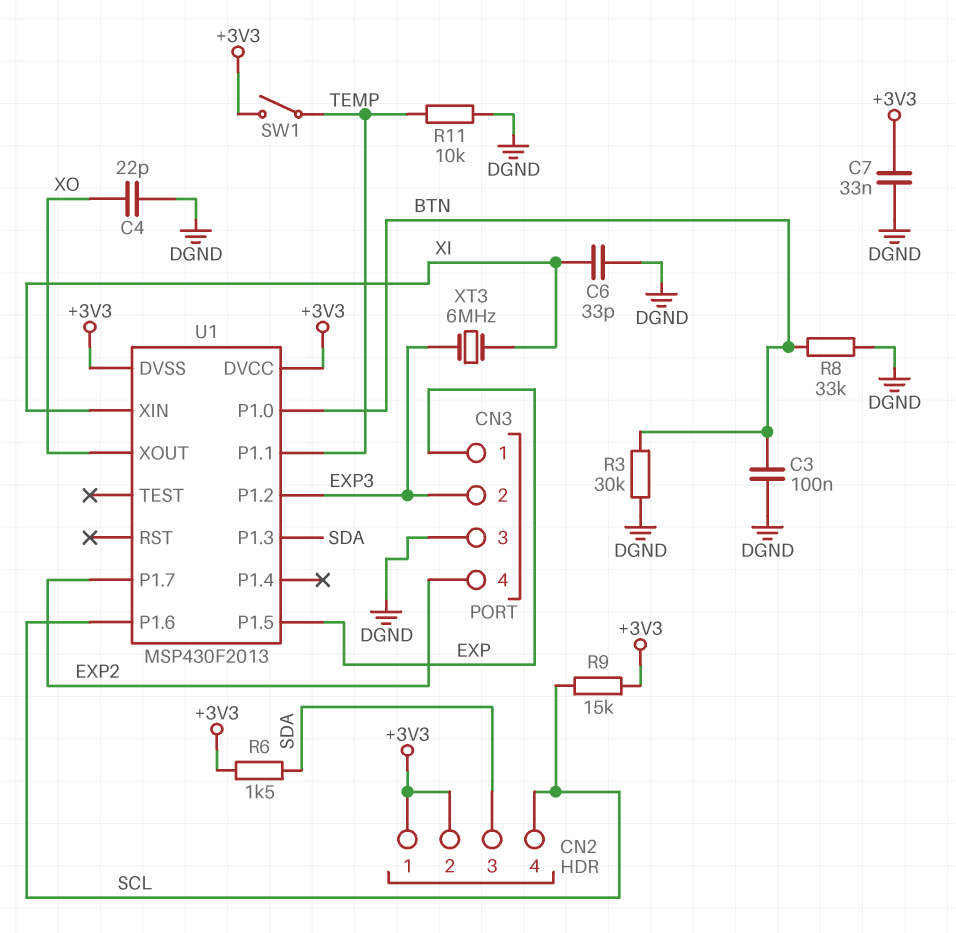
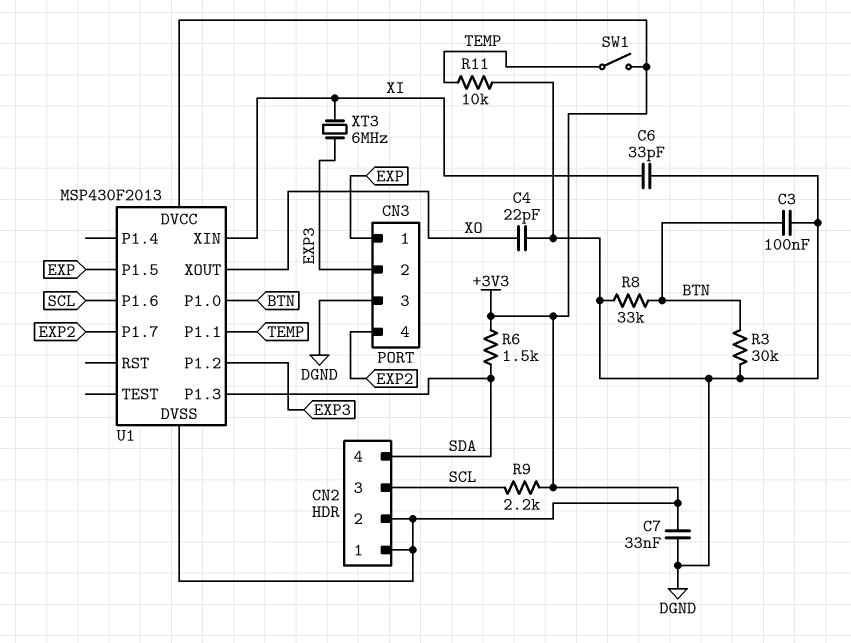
CN2 pin 3: SDA -> SCL
CN2 pin 4: SCL -> SDA
R9: 15k (+3V3, SCL) -> 2.2k (+3V3, SCL)

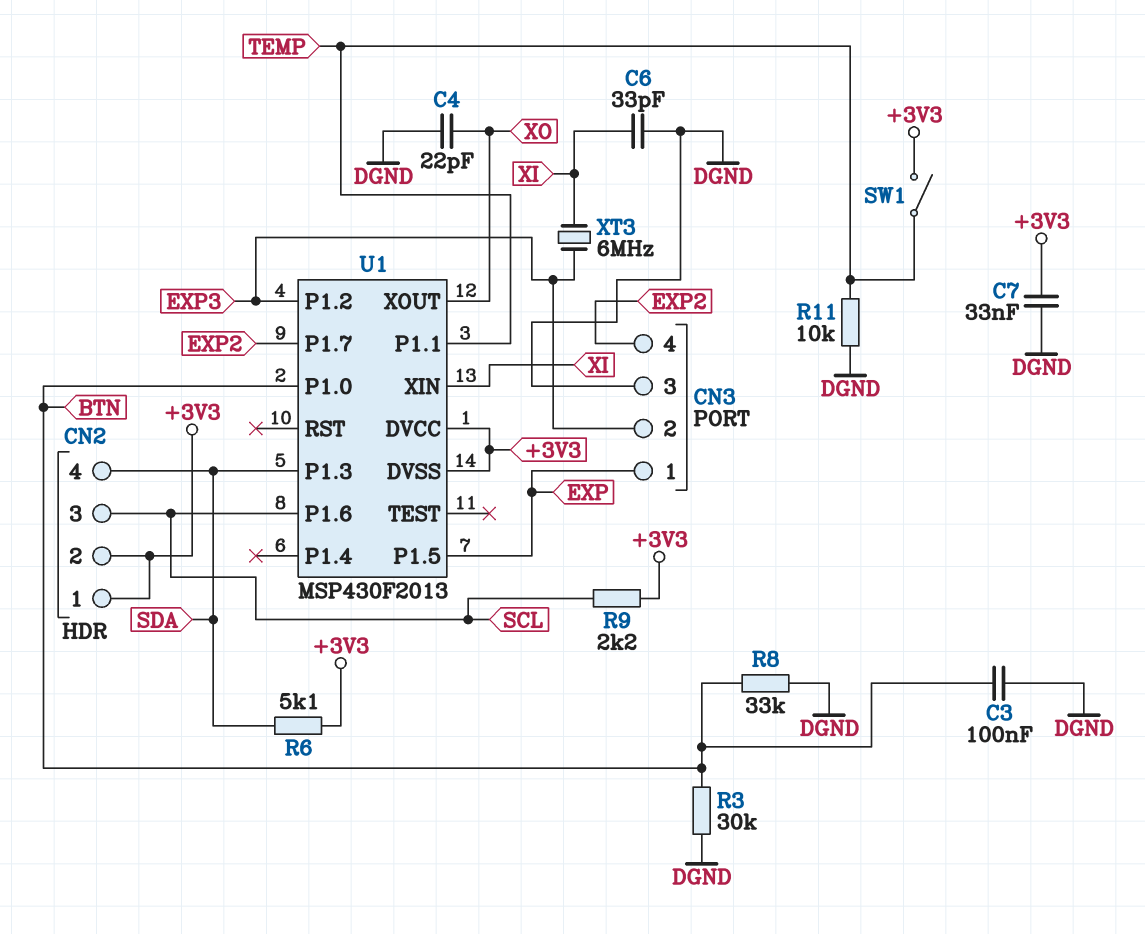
R6: 1.5k (+3V3, SDA) -> 5.1k (+3V3, SDA)

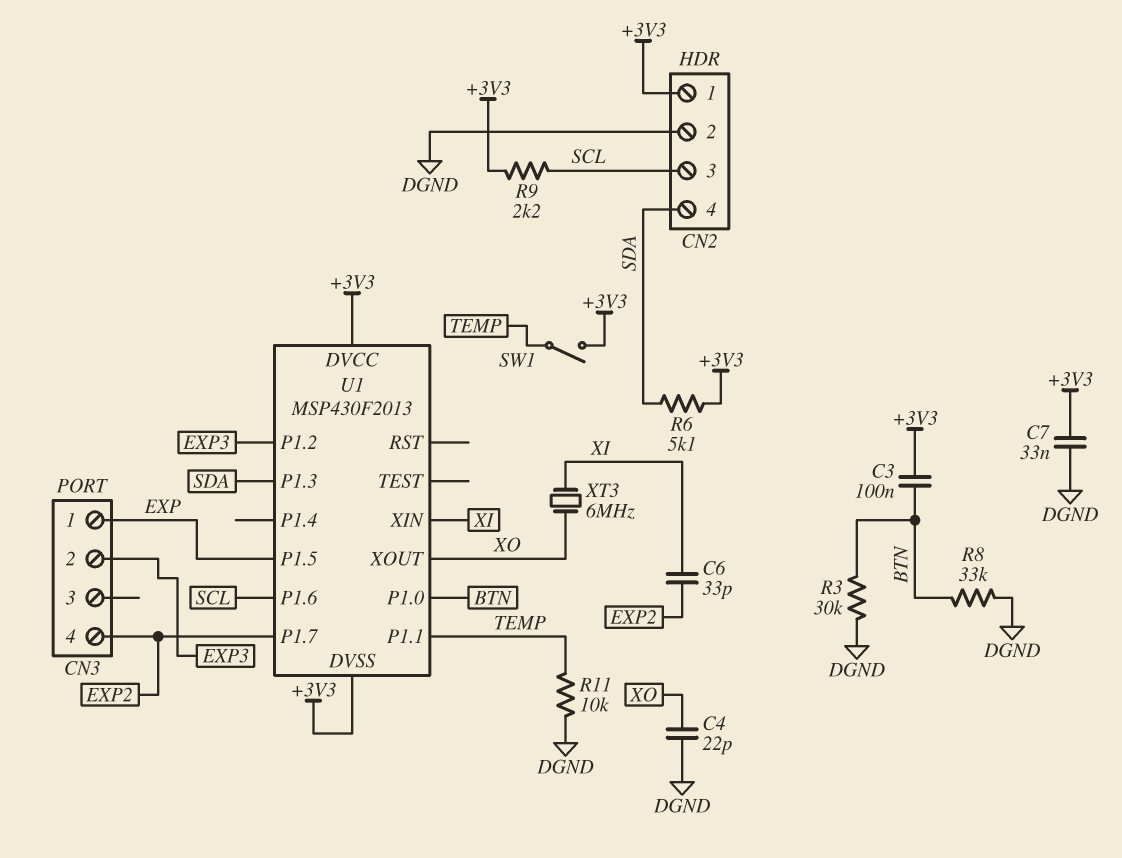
C3: 100nF (BTN, DGND) -> 100nF (+3V3, BTN)
C6: 33pF (DGND, XI) -> 33pF (EXP2, XI)
CN2 pin 2: +3V3 -> DGND
CN3 pin 3: DGND -> none
XT3: 6MHz (EXP3, XI) -> 6MHz (XI, XO)

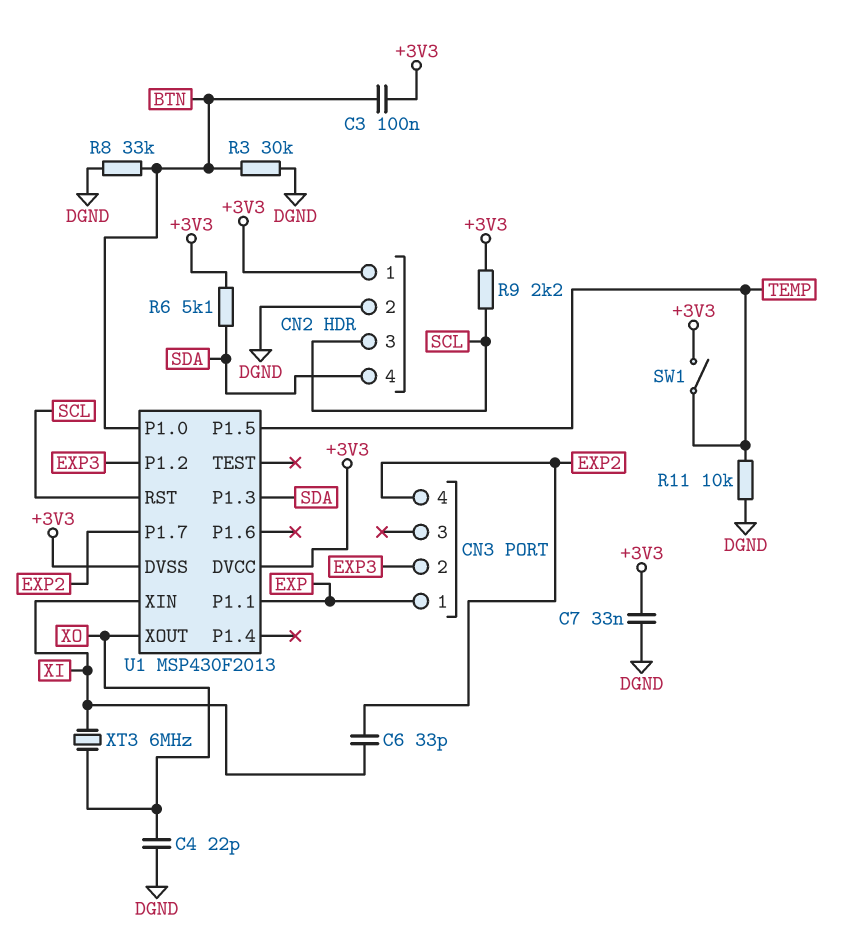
U1 pin P1.1: TEMP -> EXP
U1 pin P1.5: EXP -> TEMP
U1 pin P1.6: SCL -> none
U1 pin RST: none -> SCL

